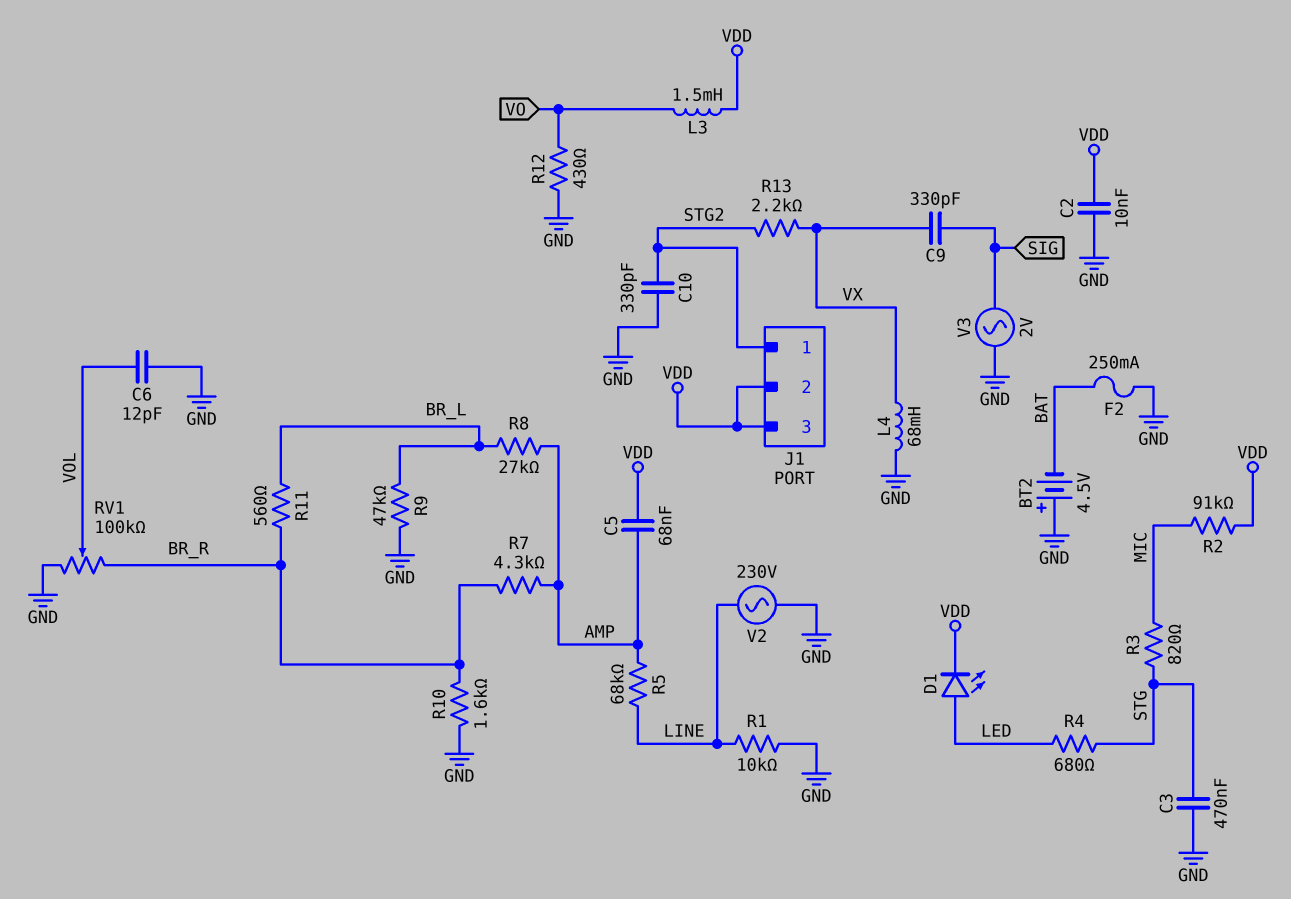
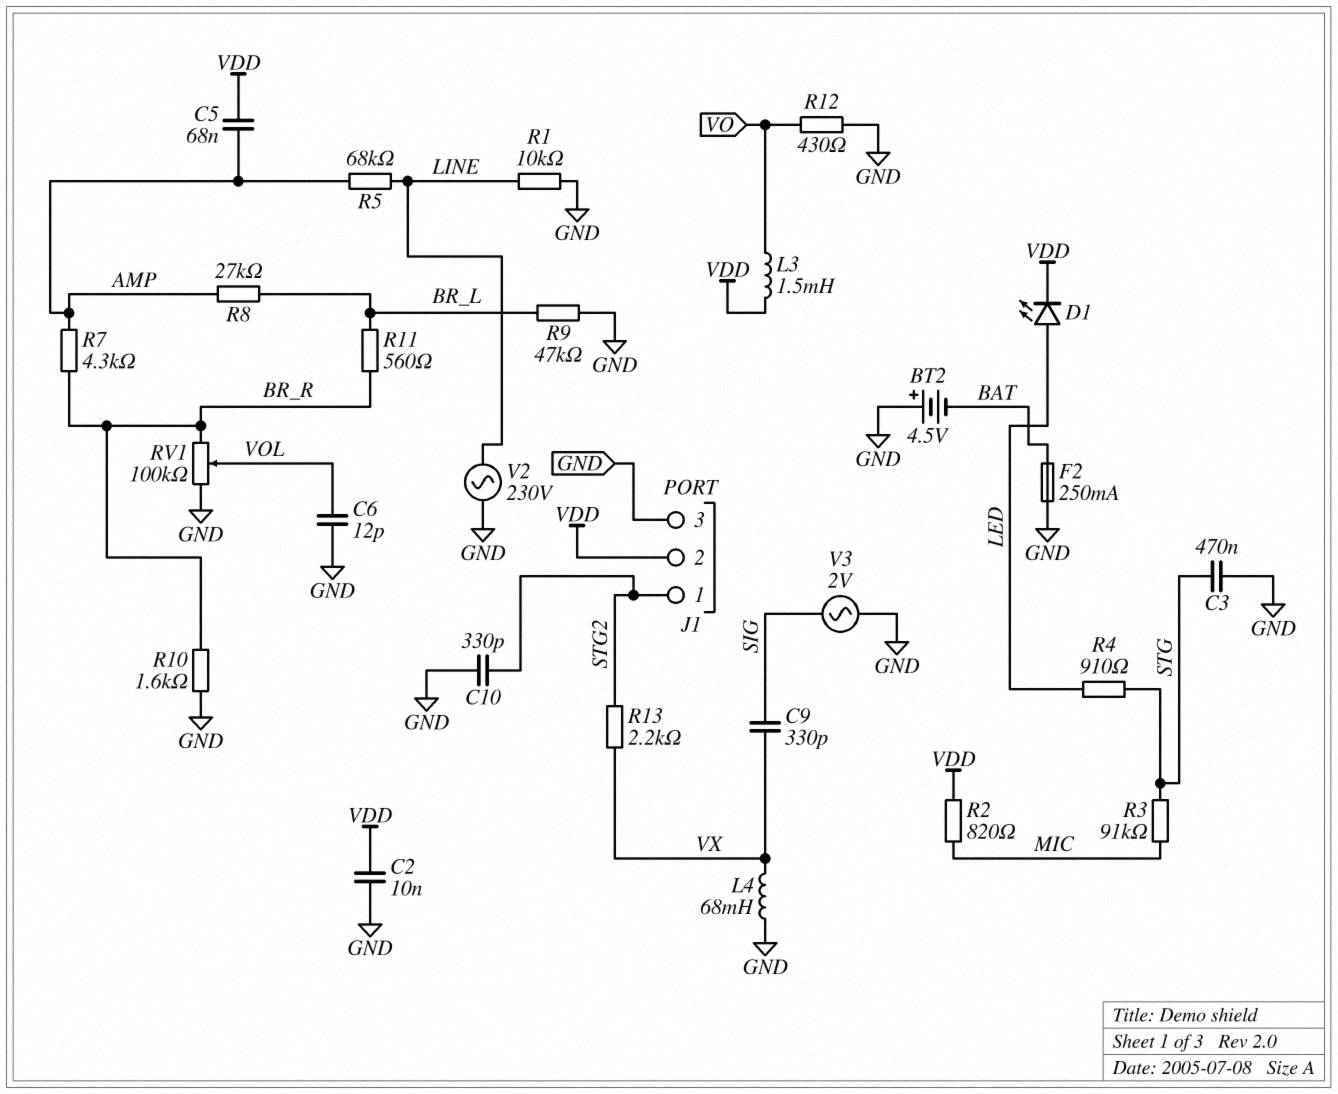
J1 pin 3: VDD -> GND
R2: 91k (MIC, VDD) -> 820 (MIC, VDD)
R3: 820 (MIC, STG) -> 91k (MIC, STG)
R4: 680 (LED, STG) -> 910 (LED, STG)

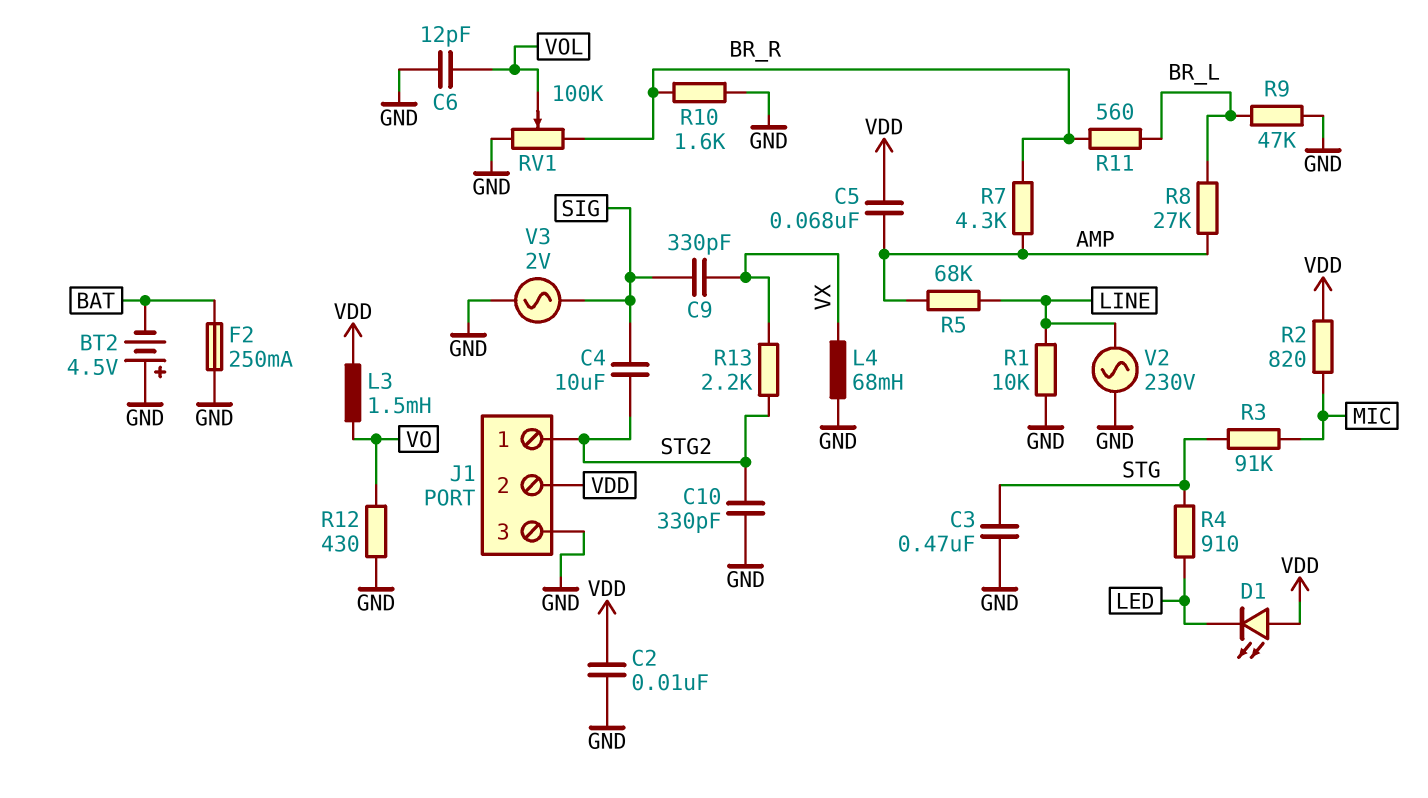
C4: none -> 10uF (SIG, STG2)
D1: LED (A LED, K VDD) -> LED (A VDD, K LED)

